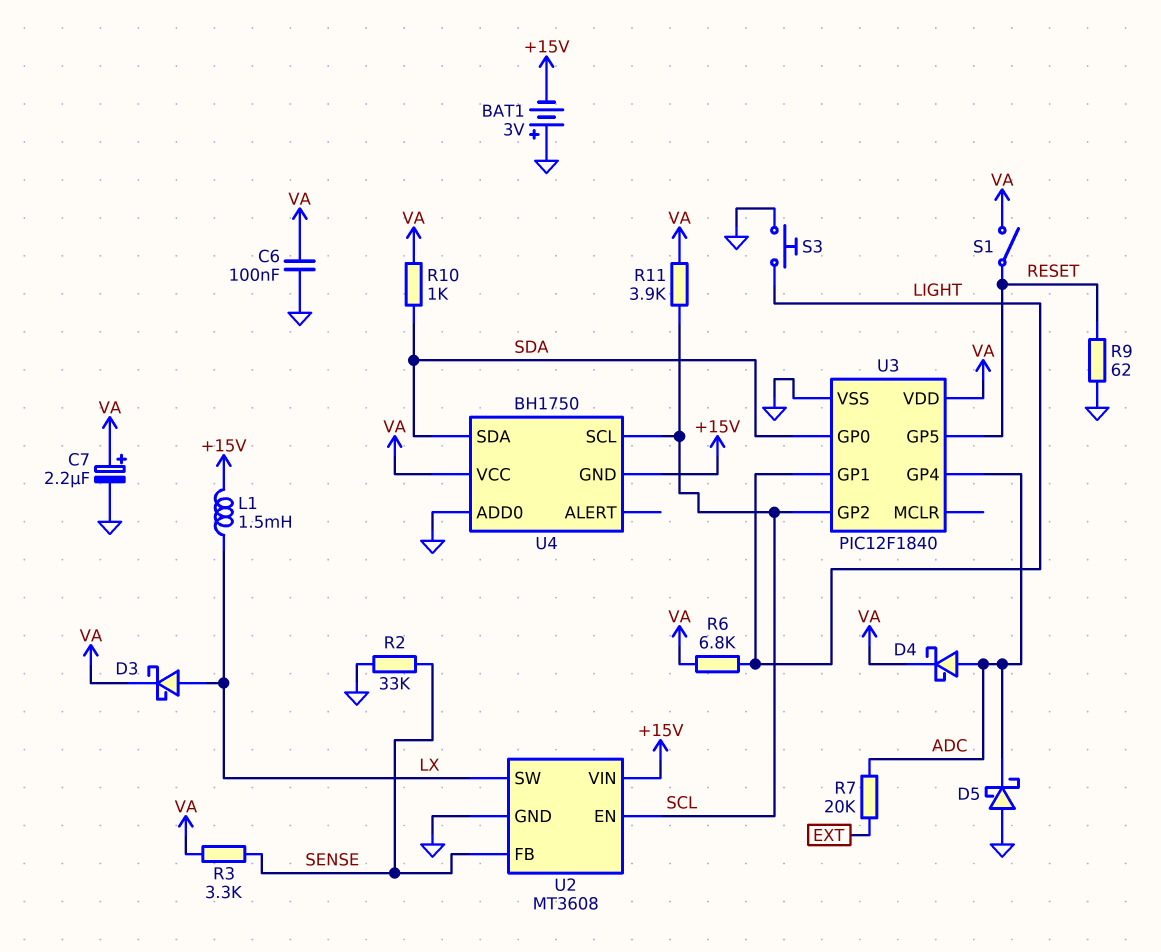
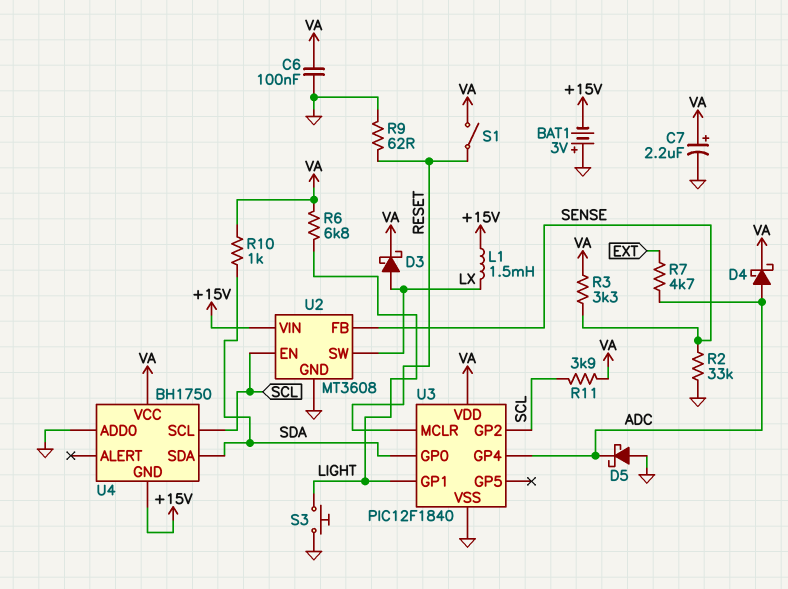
R7: 20k (ADC, EXT) -> 4.7k (ADC, EXT)
U3 pin GP5: RESET -> none
U3 pin MCLR: none -> RESET

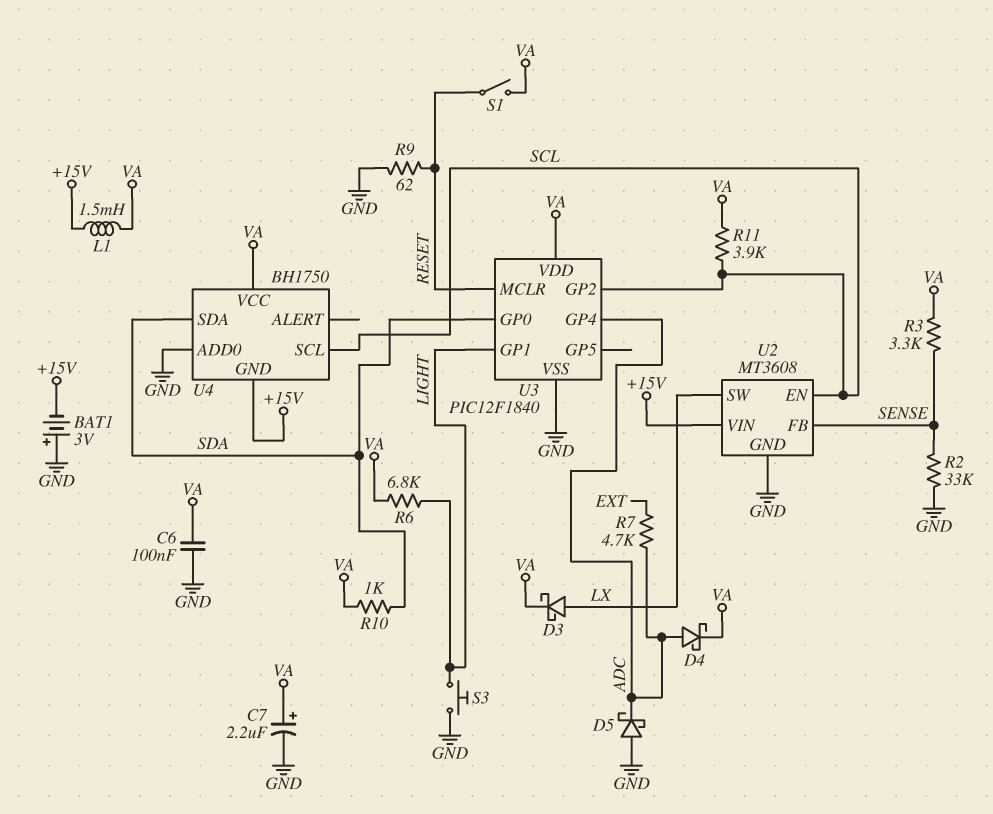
L1: 1.5mH (+15V, LX) -> 1.5mH (+15V, VA)

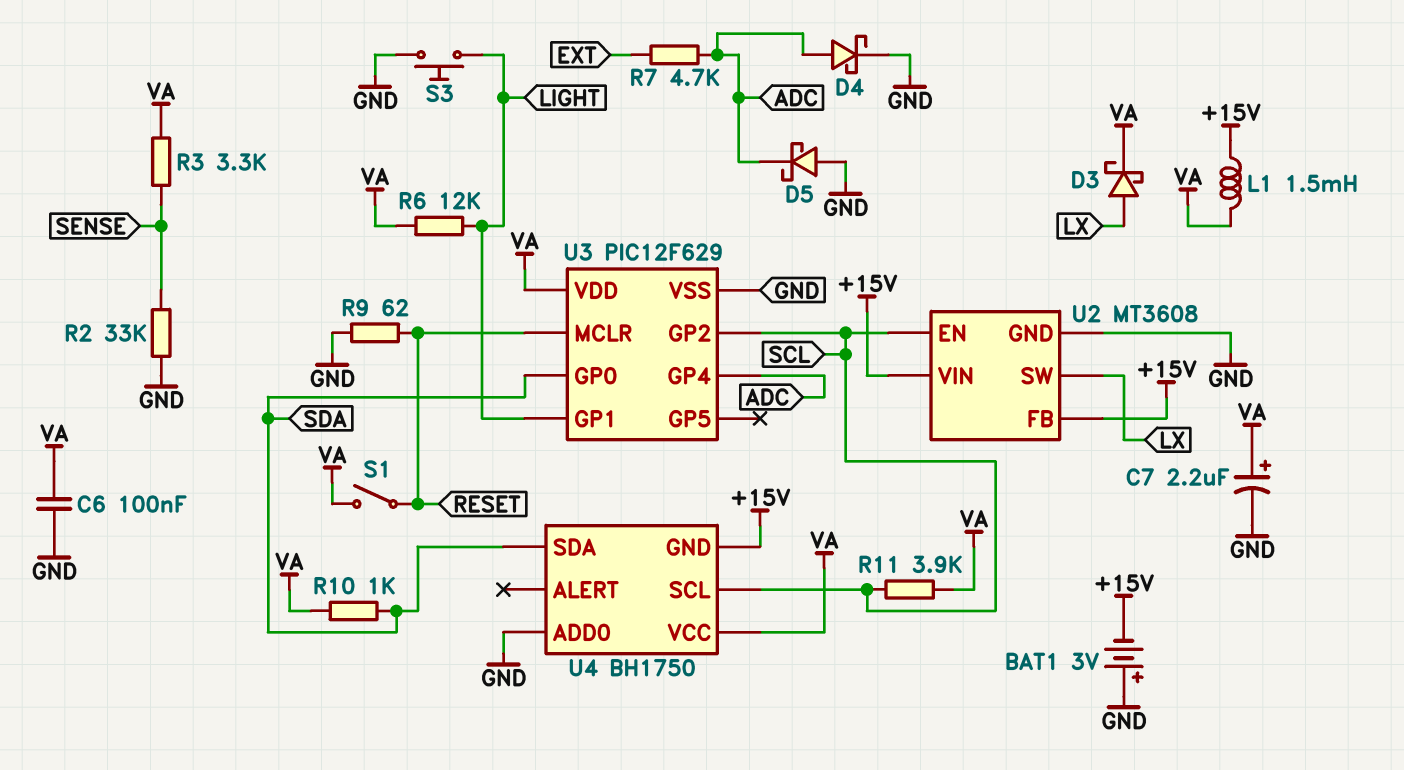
D4: schottky (A ADC, K VA) -> schottky (A ADC, K GND)
R6: 6.8k (LIGHT, VA) -> 12k (LIGHT, VA)
U2 pin FB: SENSE -> +15V
U3: PIC12F1840 -> PIC12F629

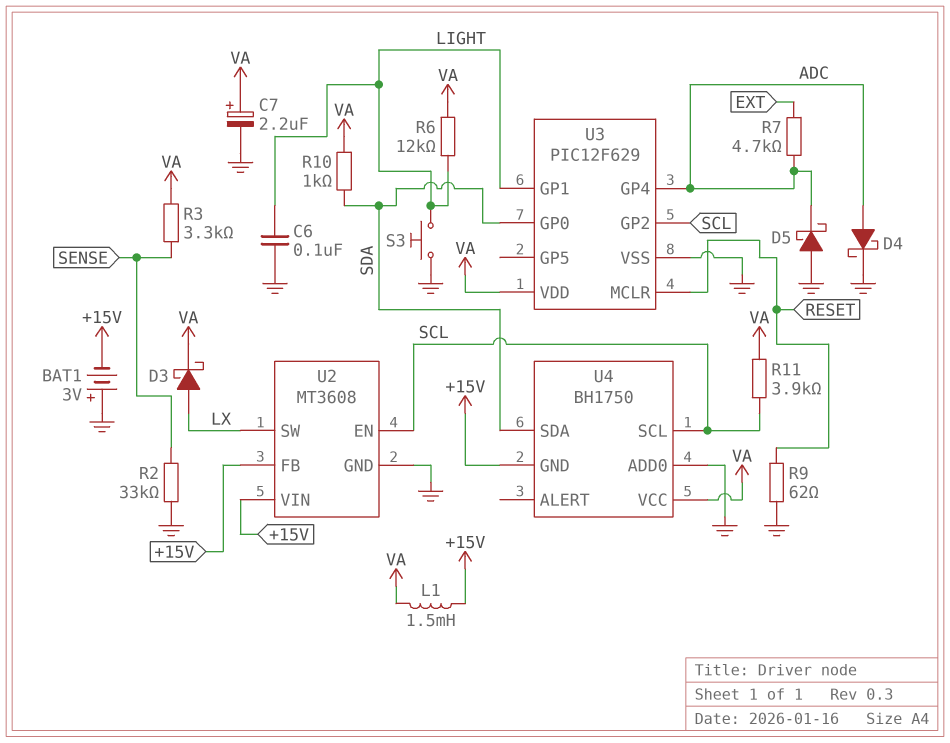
C6: 100nF (GND, VA) -> 100nF (GND, LIGHT)
S1: switch (RESET, VA) -> none

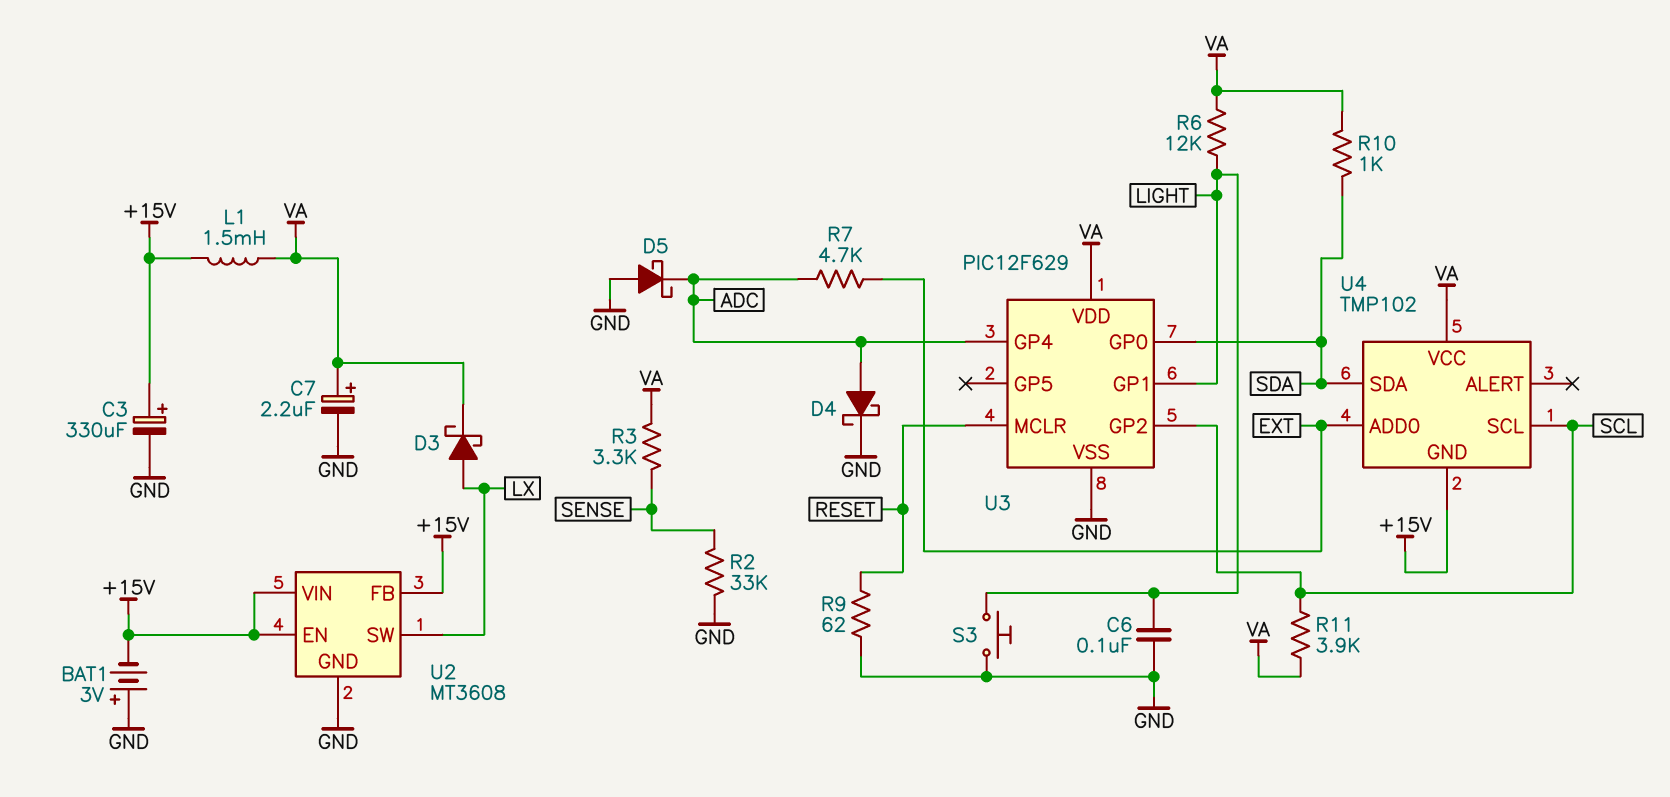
C3: none -> 330uF (plus +15V, minus GND)
U2 pin EN: SCL -> +15V
U4: BH1750 -> TMP102
U4 pin ADD0: GND -> EXT

